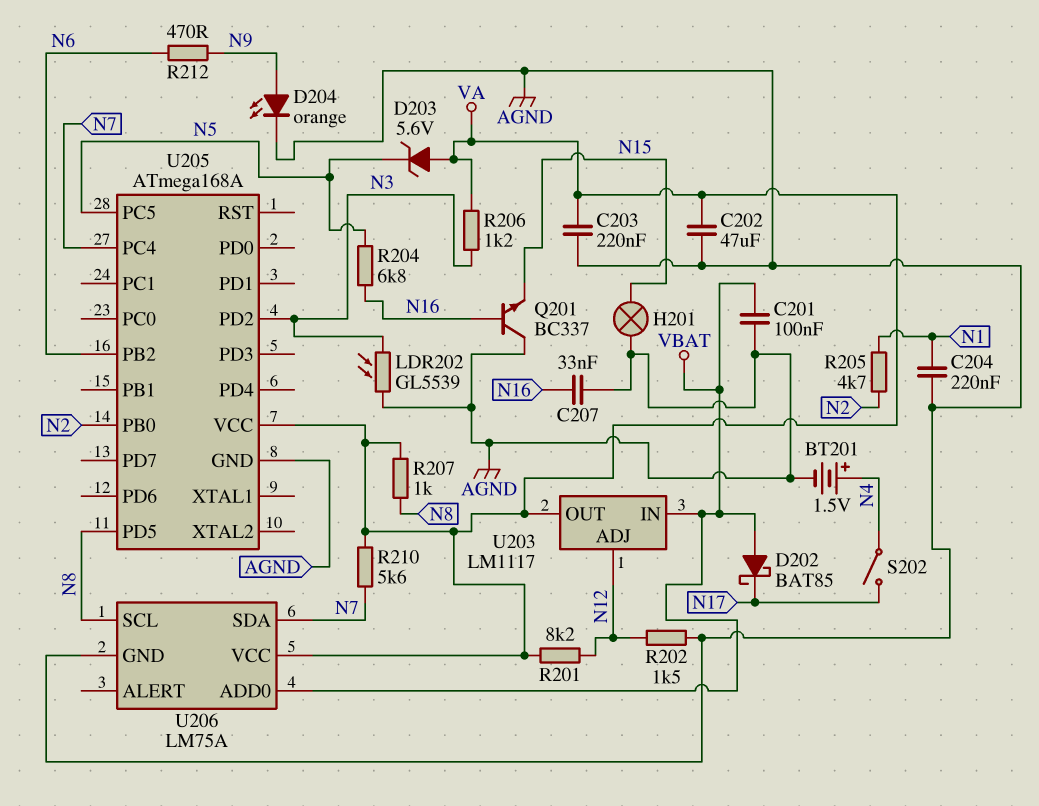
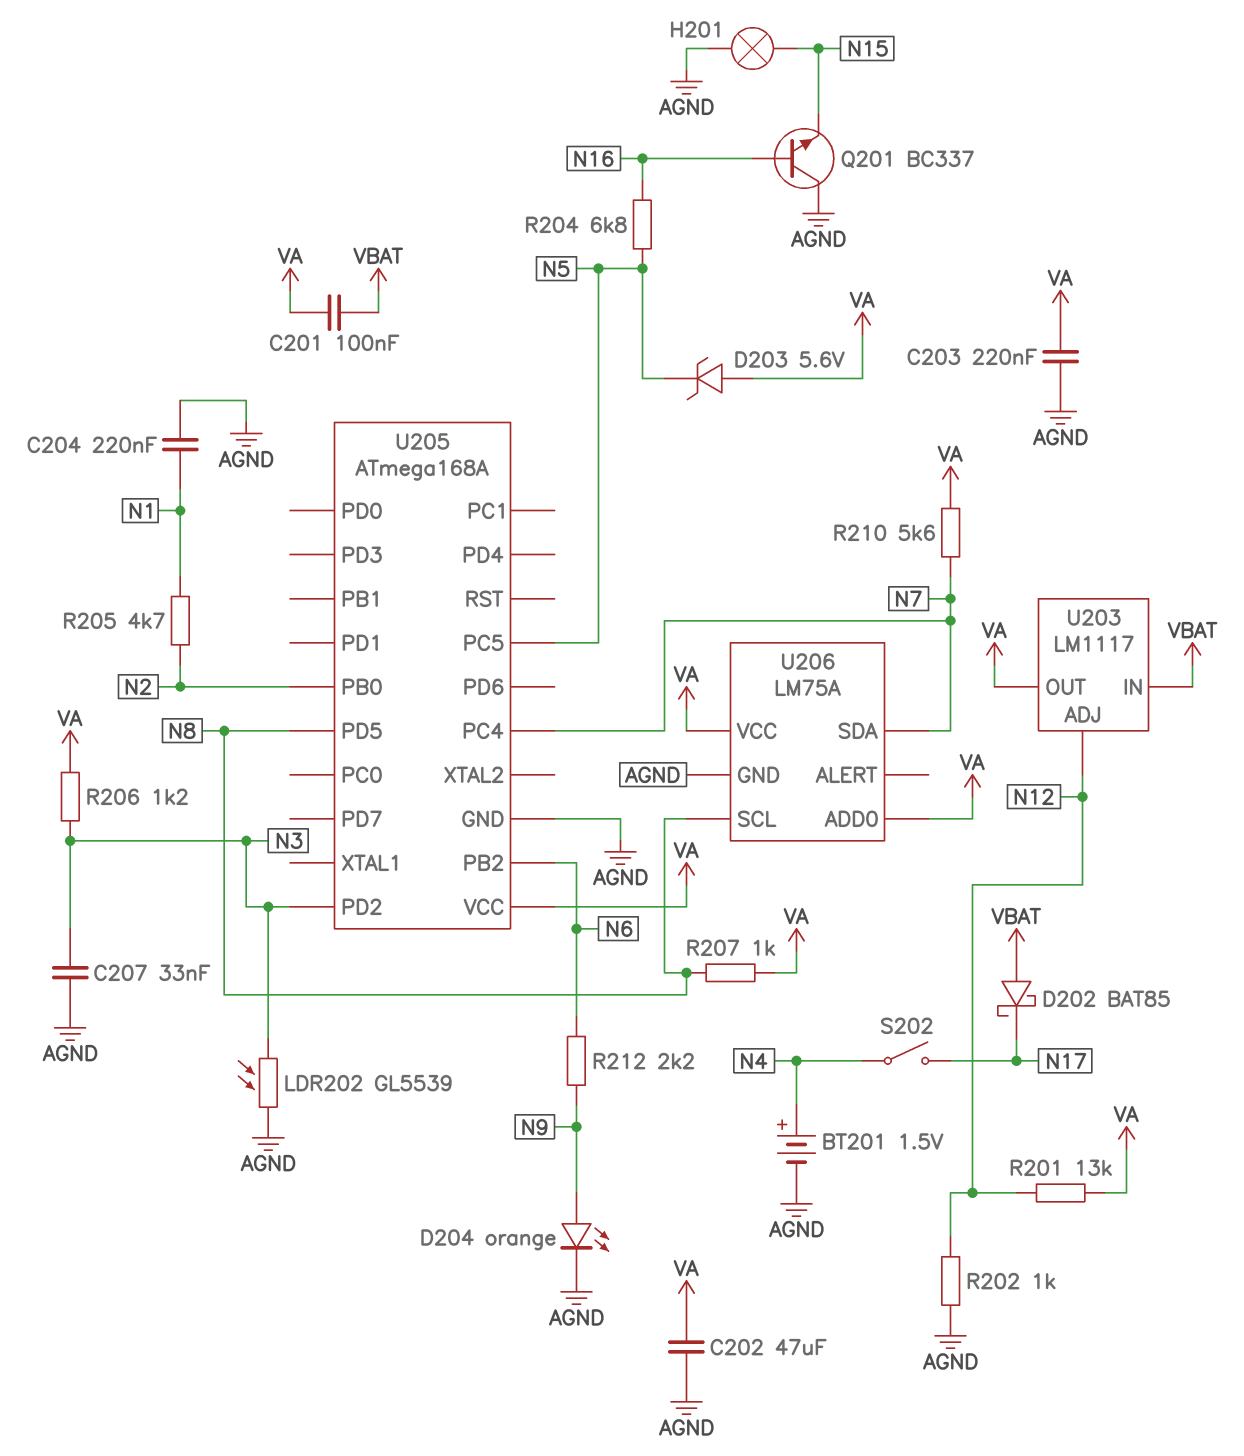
C201: 100nF (AGND, VBAT) -> 100nF (VA, VBAT)
C207: 33nF (AGND, N16) -> 33nF (AGND, N3)
R201: 8.2k (N12, VA) -> 13k (N12, VA)
R202: 1.5k (AGND, N12) -> 1k (AGND, N12)
R212: 470 (N6, N9) -> 2.2k (N6, N9)
U206 pin ADD0: VBAT -> VA

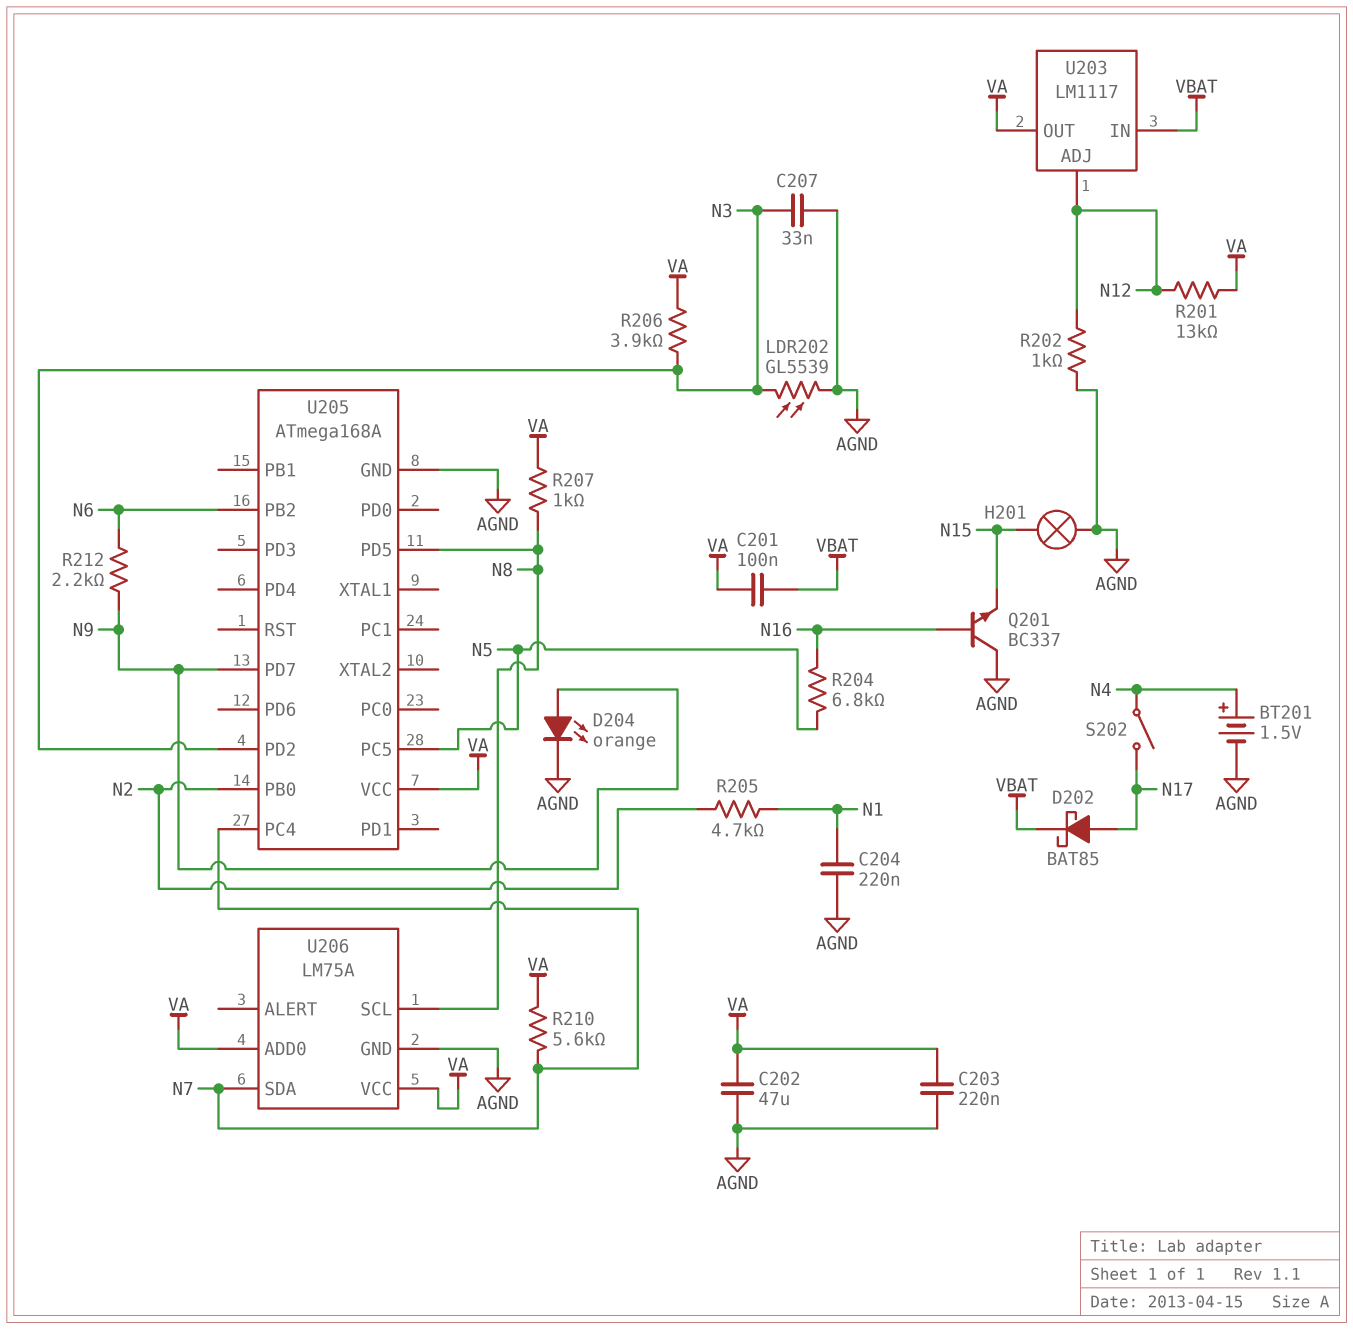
D202: schottky BAT85 (A VBAT, K N17) -> schottky BAT85 (A N17, K VBAT)
D203: zener 5.6V (A VA, K N5) -> none
R206: 1.2k (N3, VA) -> 3.9k (N3, VA)
U205 pin PD7: none -> N9

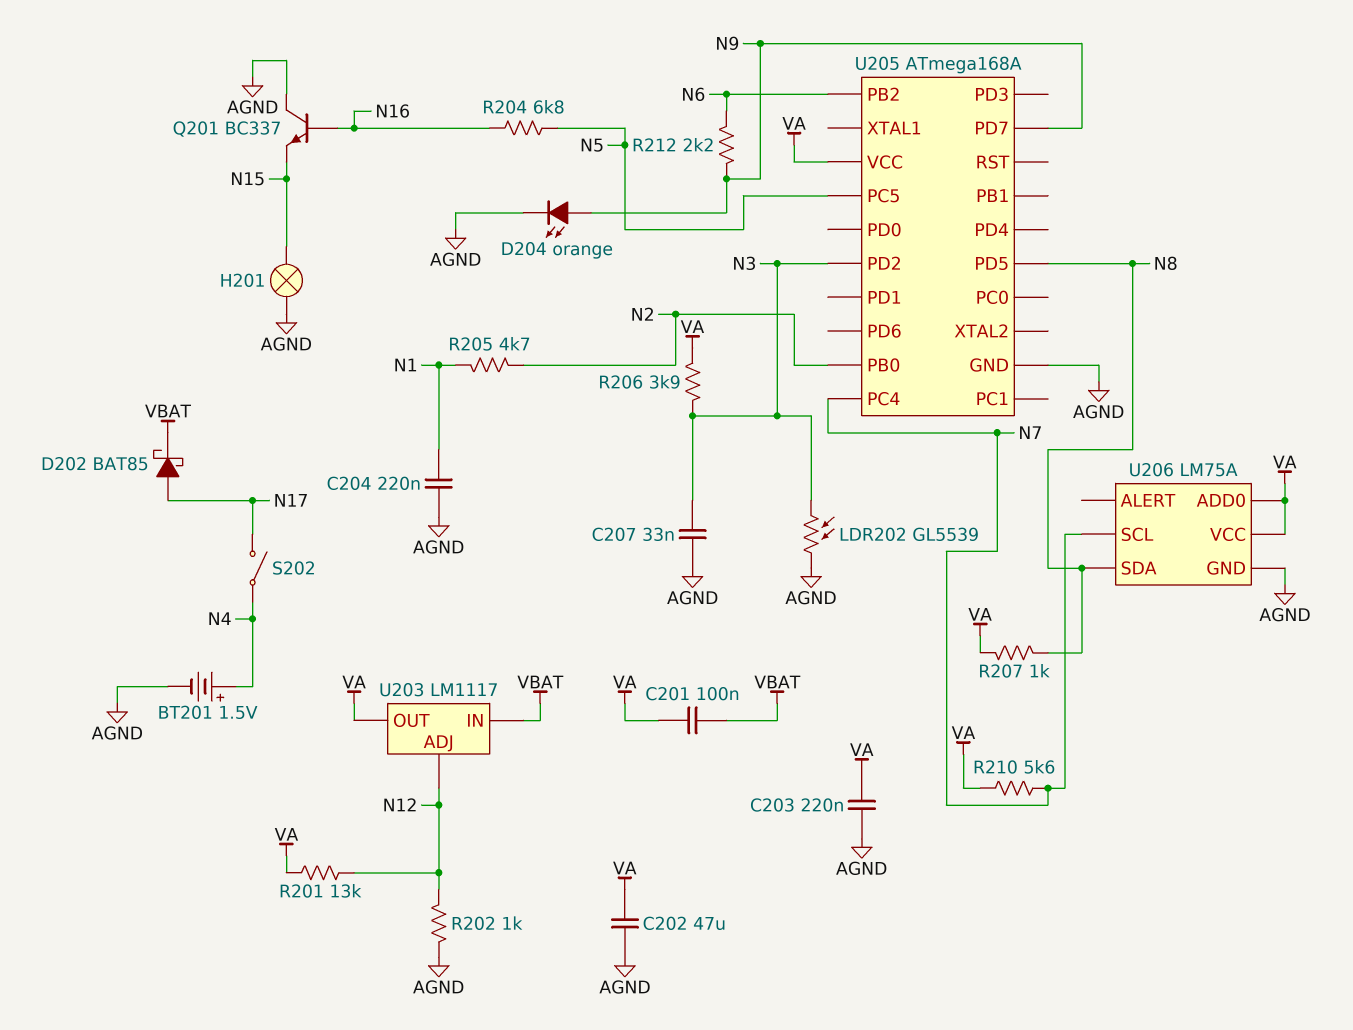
U206 pin SCL: N8 -> N7
U206 pin SDA: N7 -> N8

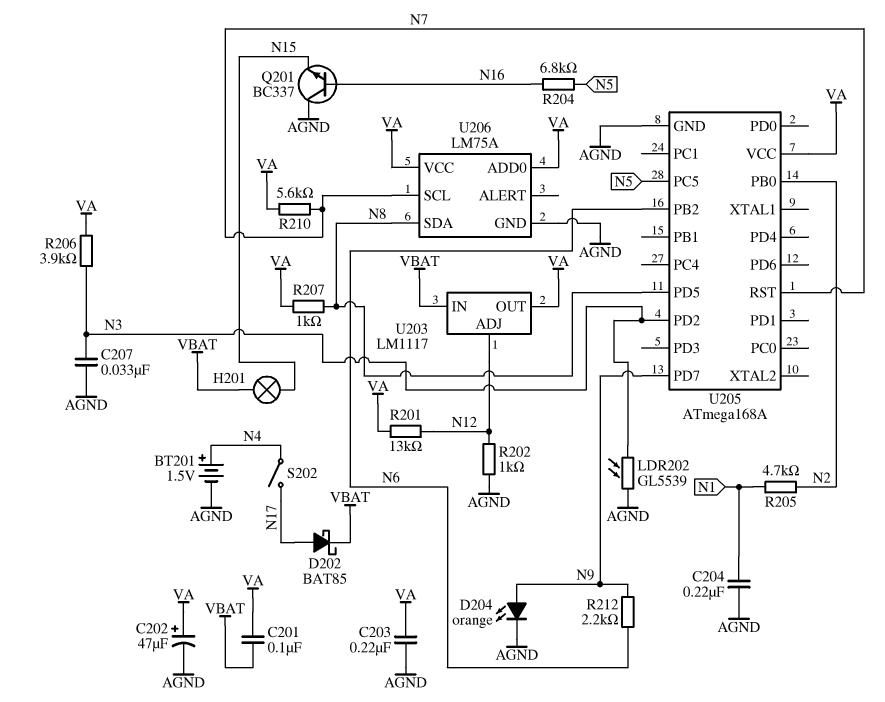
C202: 47uF (AGND, VA) -> 47uF (plus VA, minus AGND)
H201: lamp (AGND, N15) -> lamp (N15, VBAT)
U205 pin PC4: N7 -> none
U205 pin RST: none -> N7

